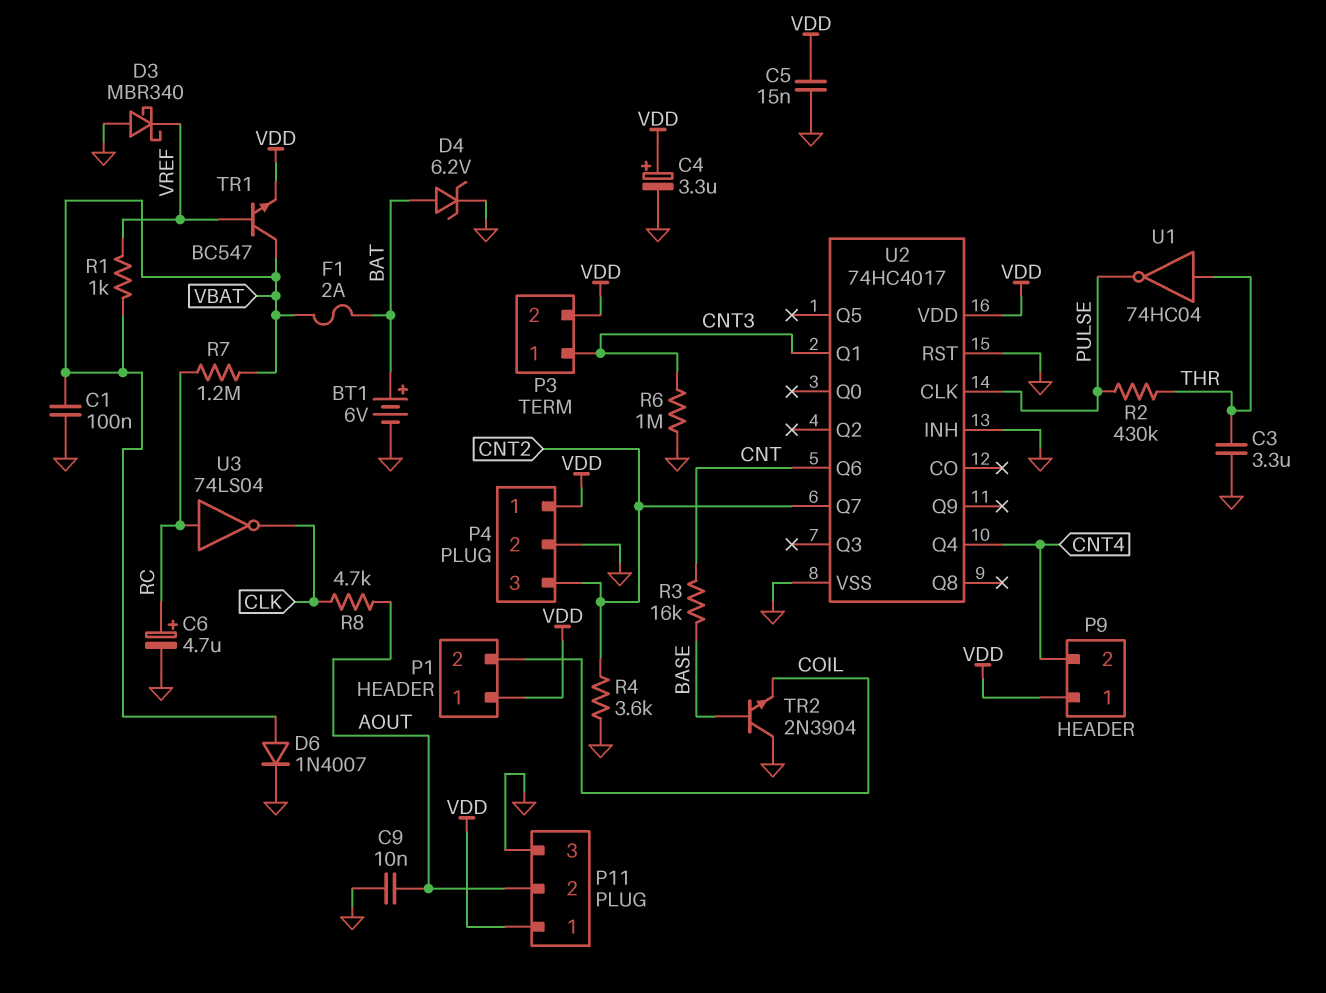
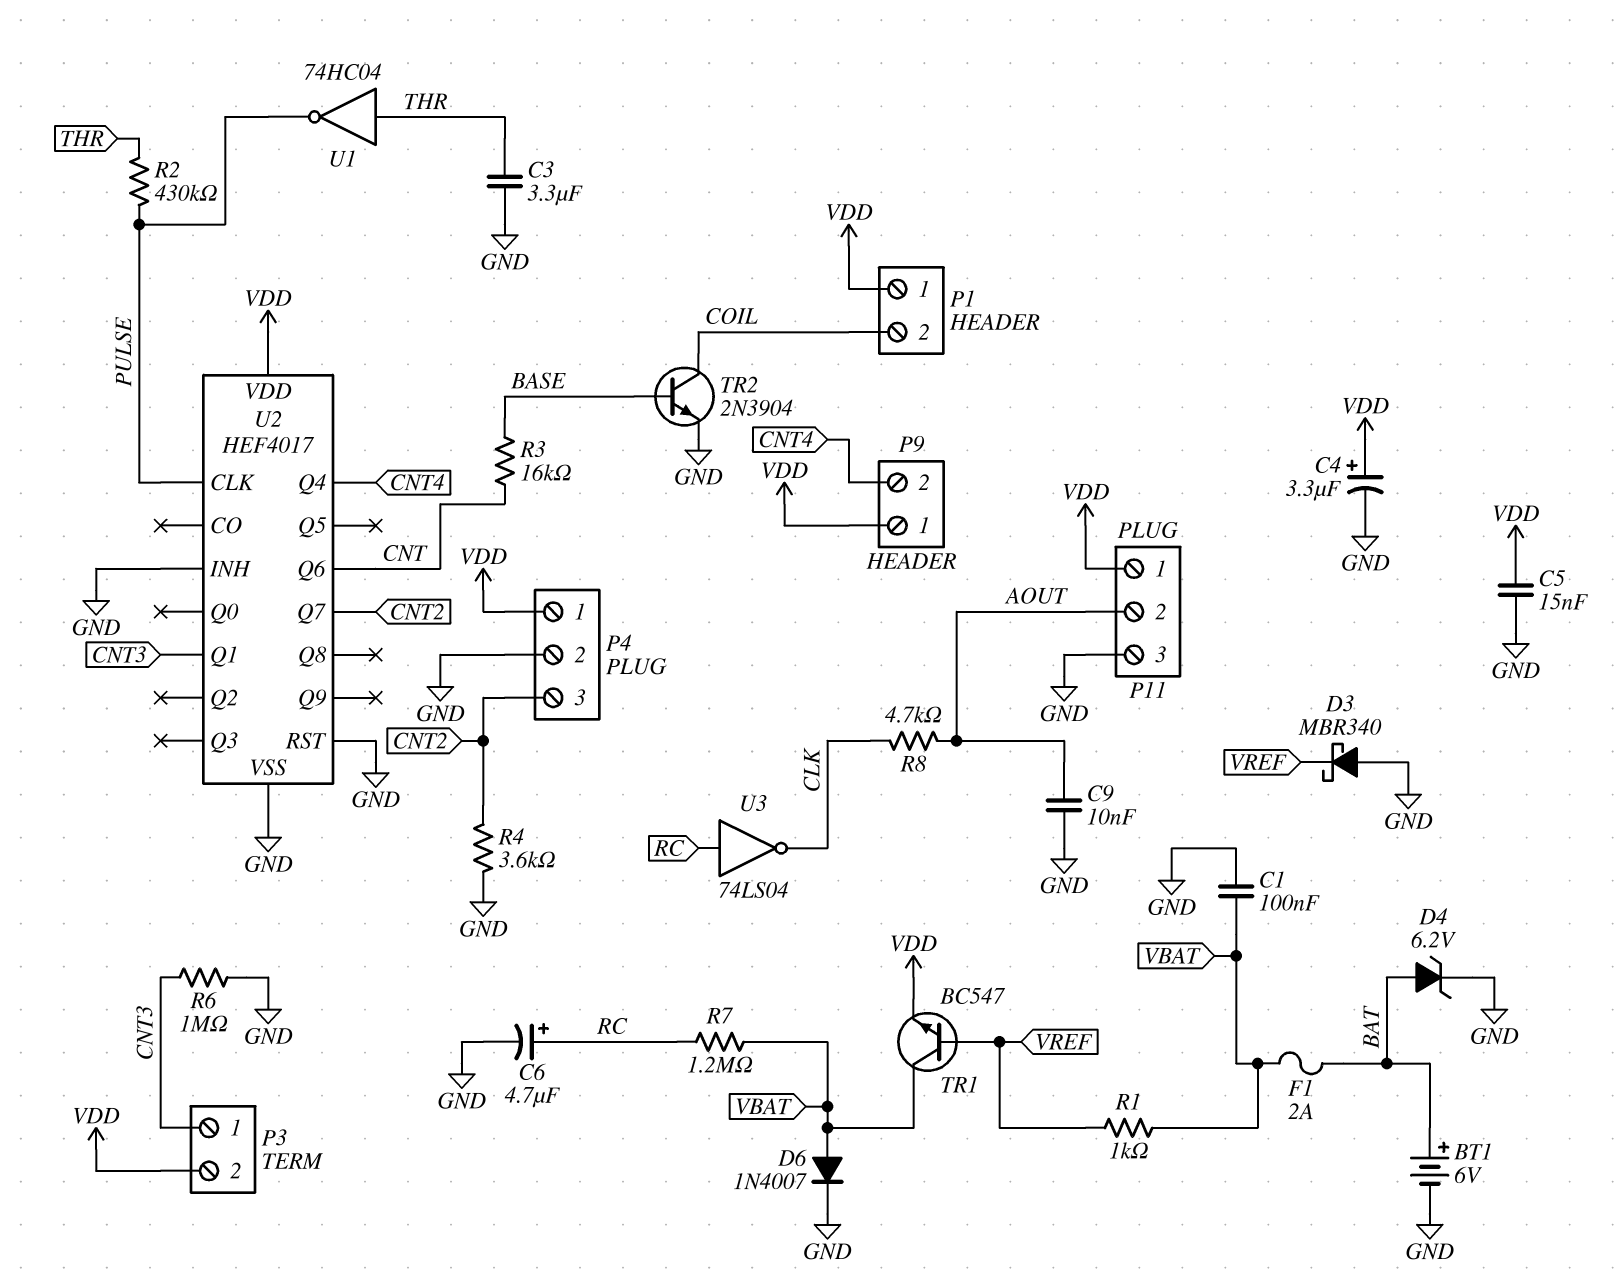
TR2: NPN 2N3904 (B BASE, C GND, E COIL) -> NPN 2N3904 (B BASE, C COIL, E GND)
U2: 74HC4017 -> HEF4017

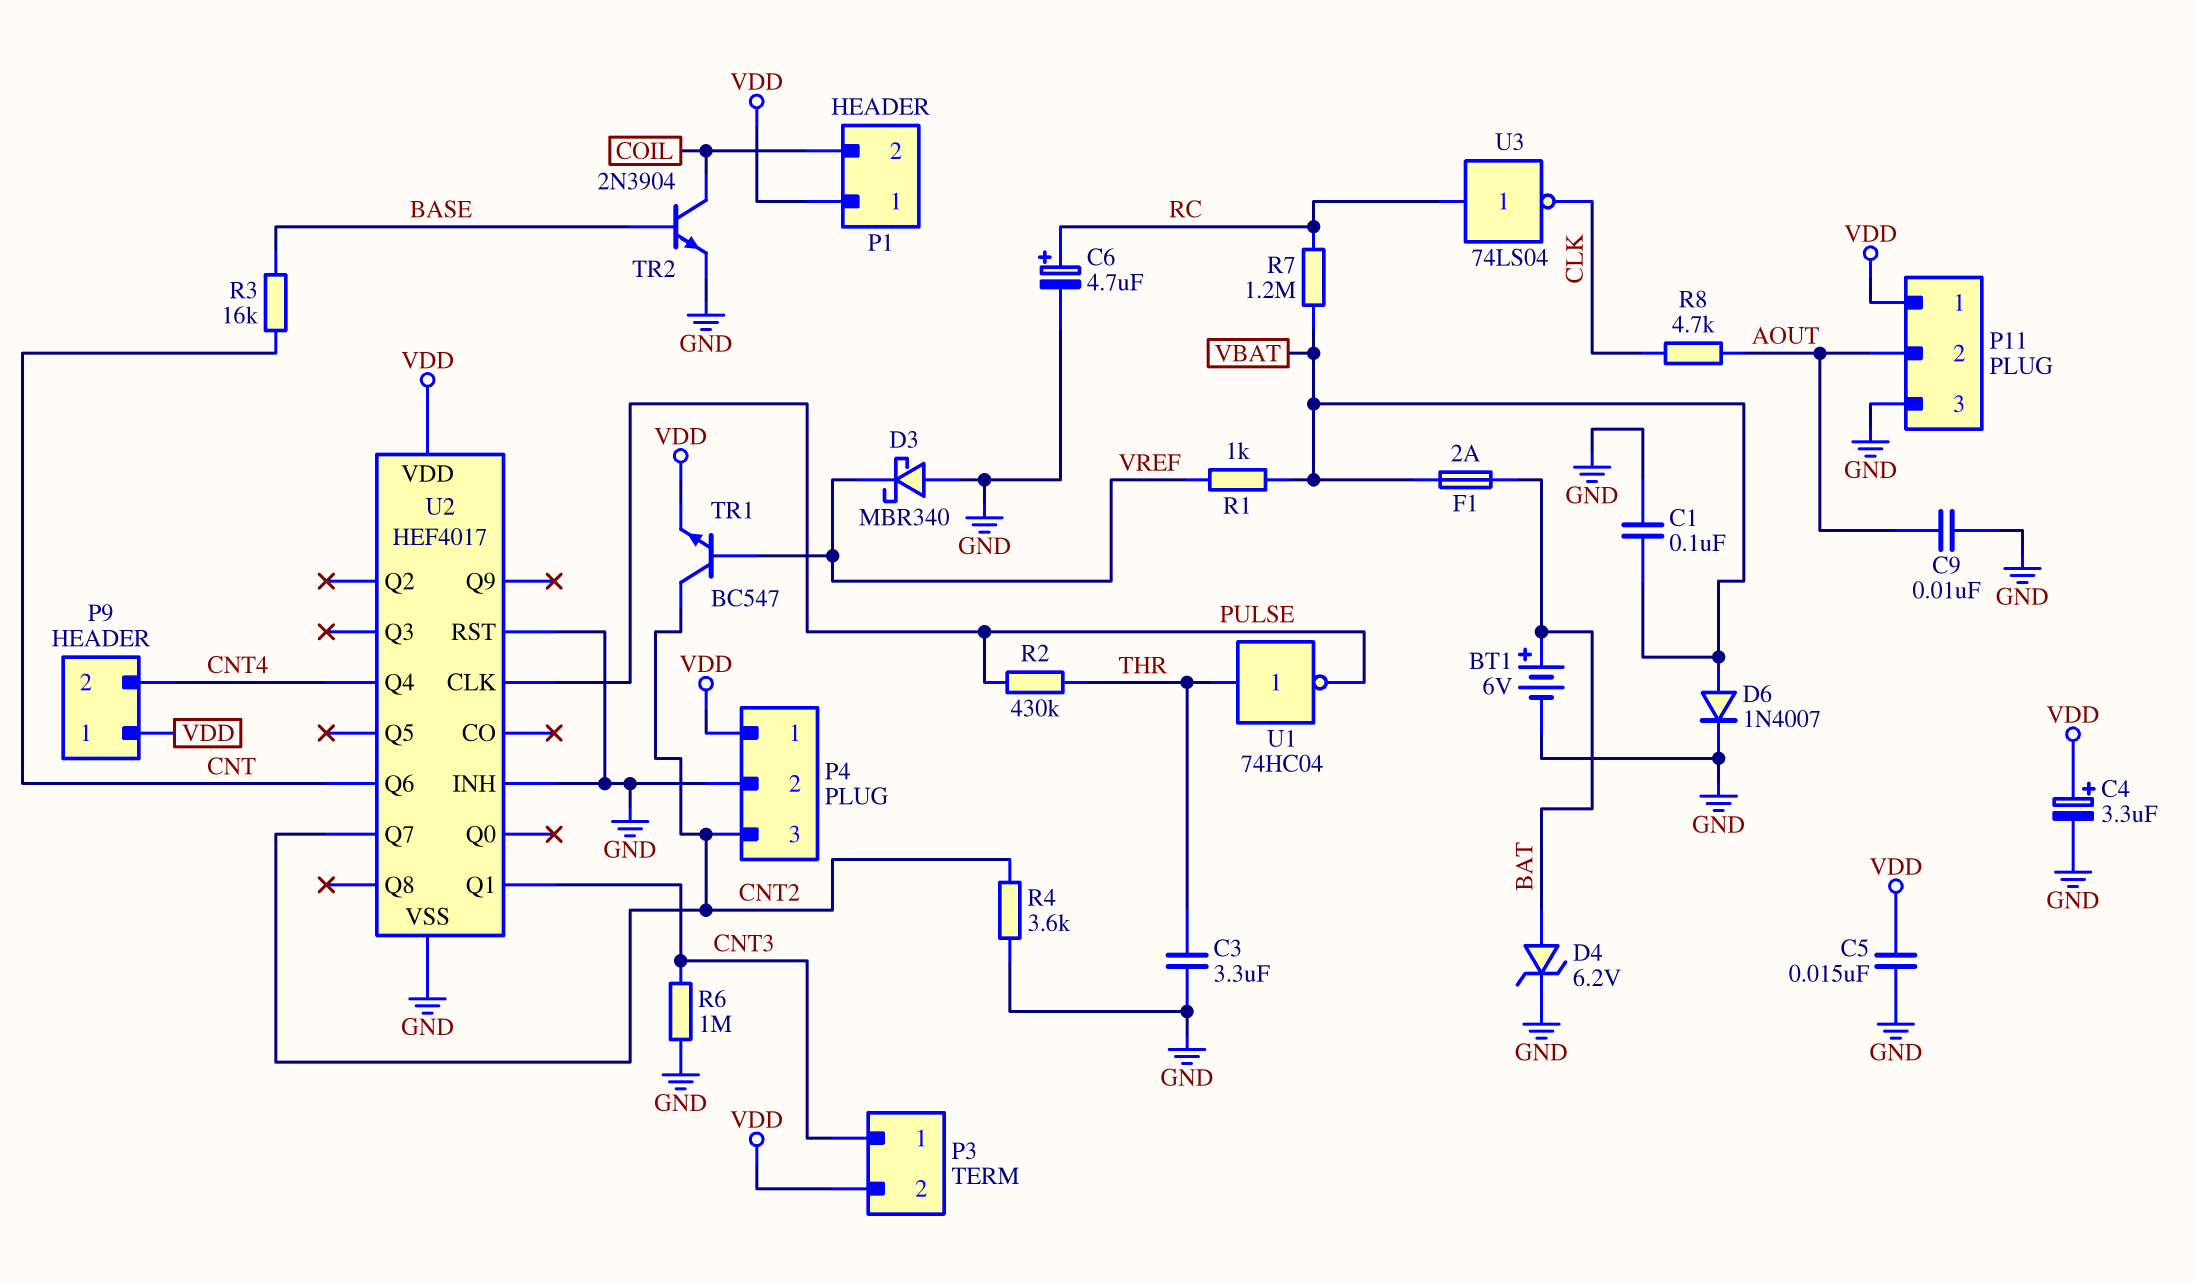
TR1: NPN BC547 (B VREF, C VBAT, E VDD) -> NPN BC547 (B VREF, C CNT2, E VDD)

